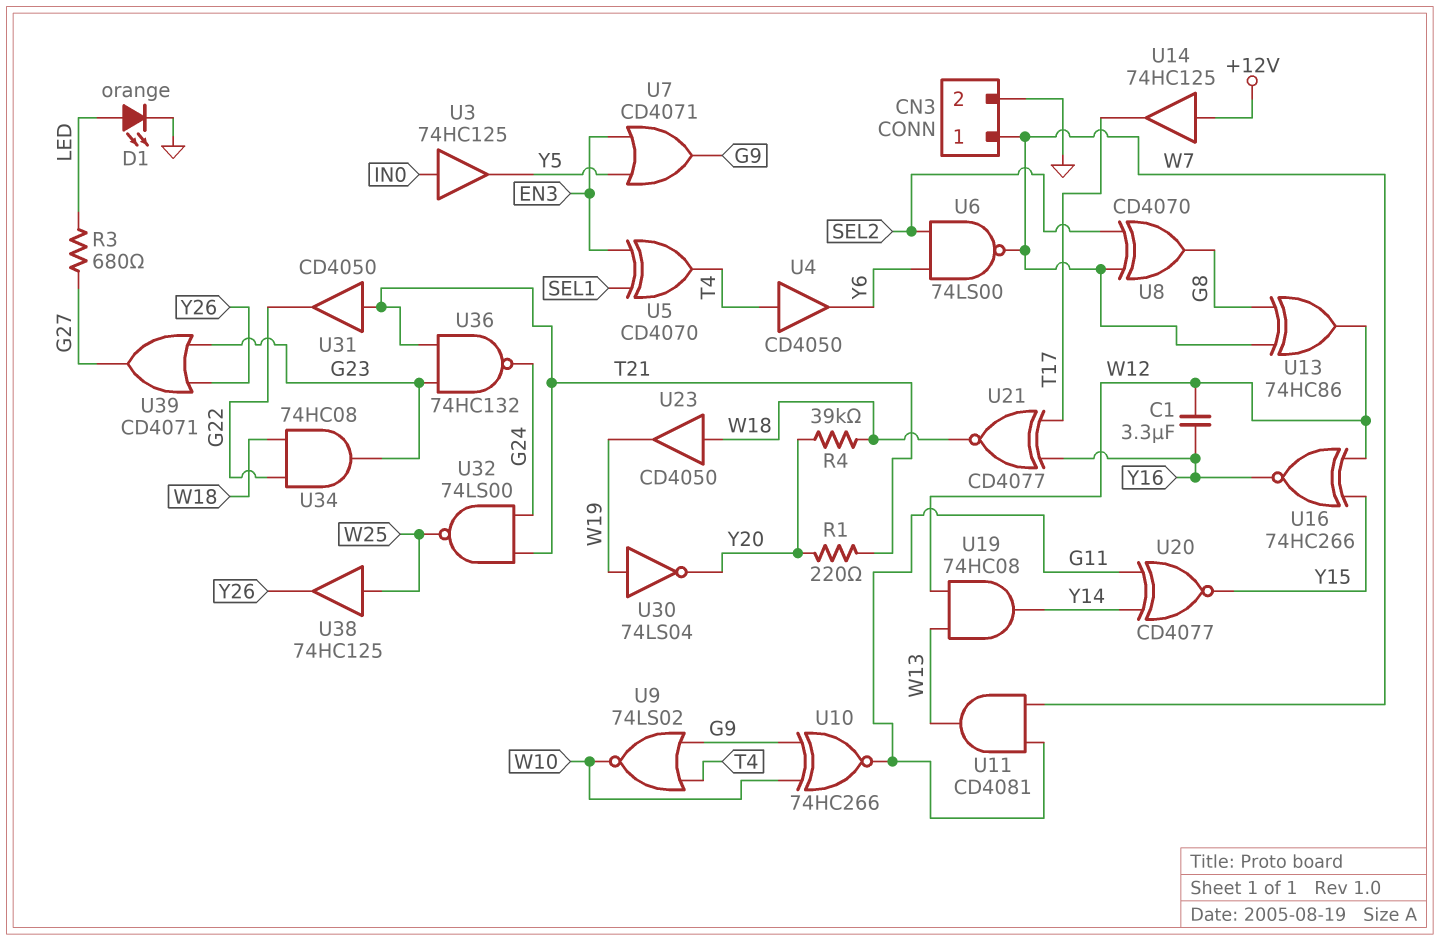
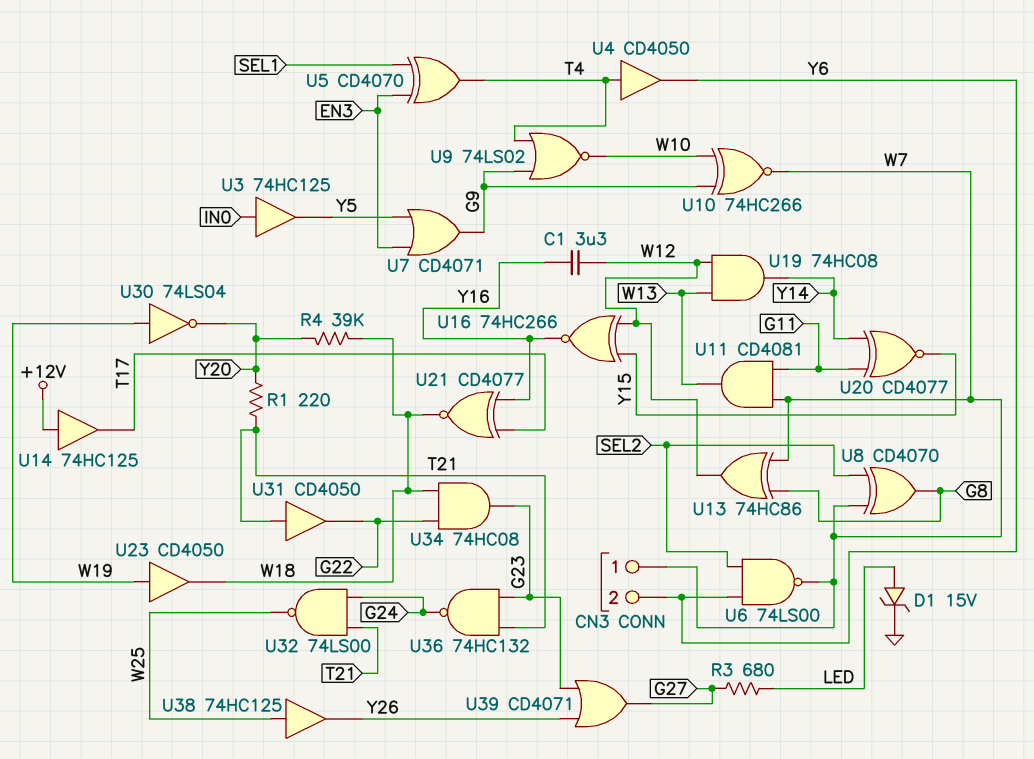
CN3 pin 2: GND -> Y6
D1: LED orange (A LED, K GND) -> zener 15V (A LED, K GND)
U10: XNOR 74HC266 (in G9, in W10, out G11) -> XNOR 74HC266 (in G9, in W10, out W7)
U23: buffer CD4050 (in W18, out W19) -> buffer CD4050 (in W19, out W18)

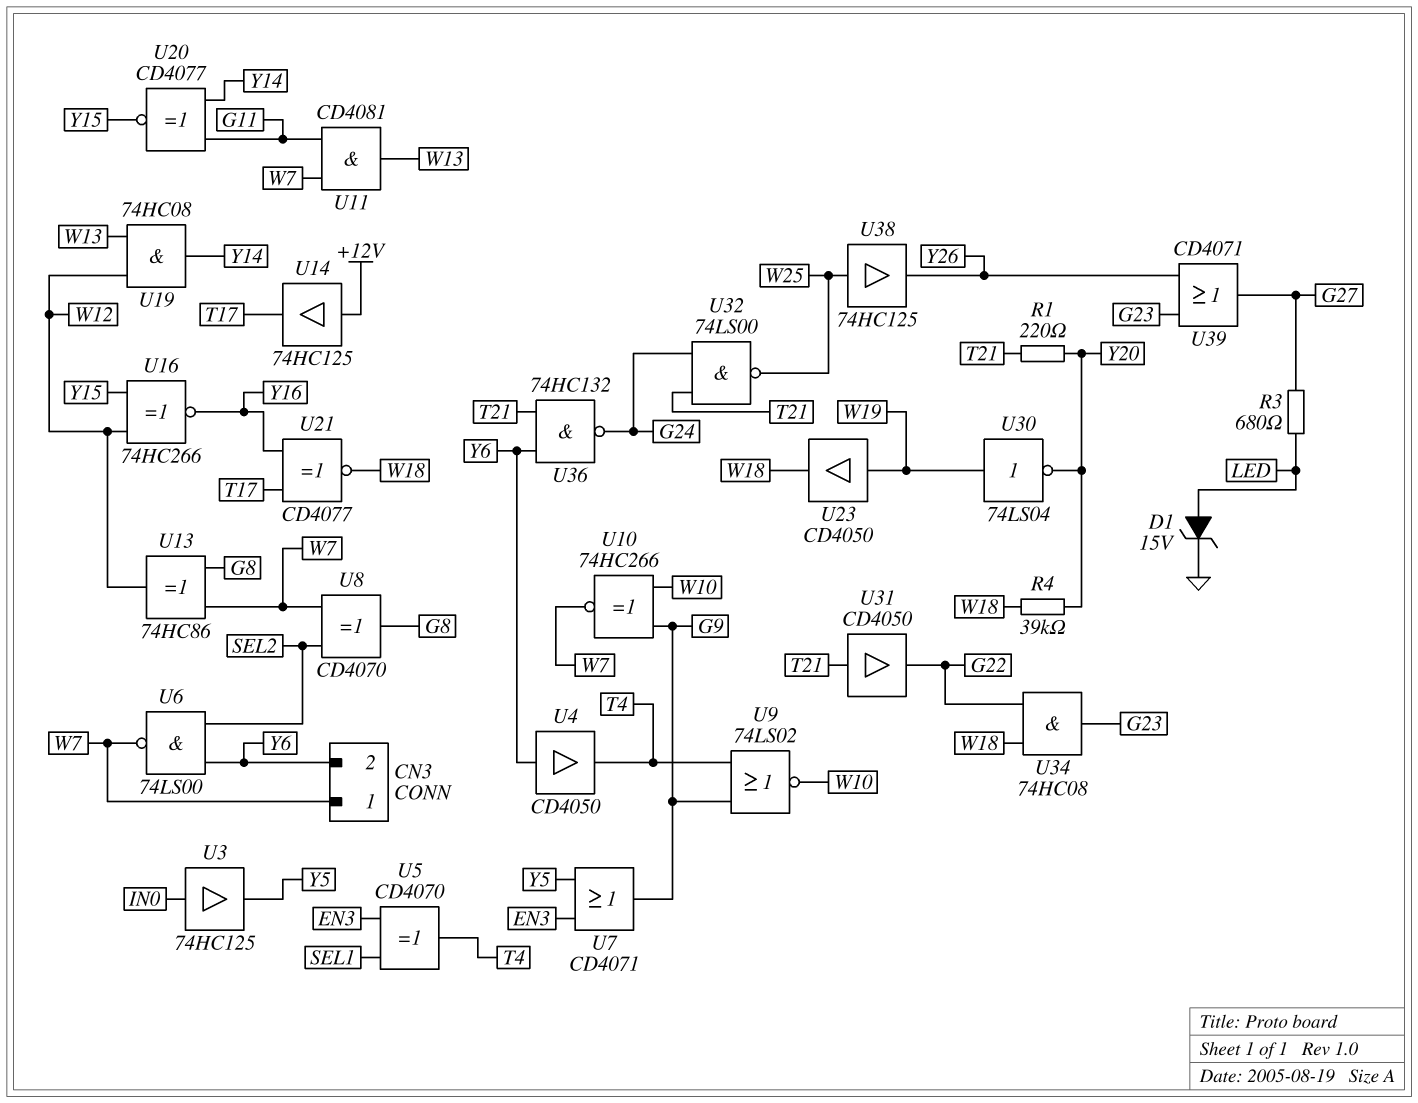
C1: 3.3uF (W12, Y16) -> none
U4: buffer CD4050 (in T4, out Y6) -> buffer CD4050 (in Y6, out T4)
U36: NAND 74HC132 (in G23, in T21, out G24) -> NAND 74HC132 (in T21, in Y6, out G24)

